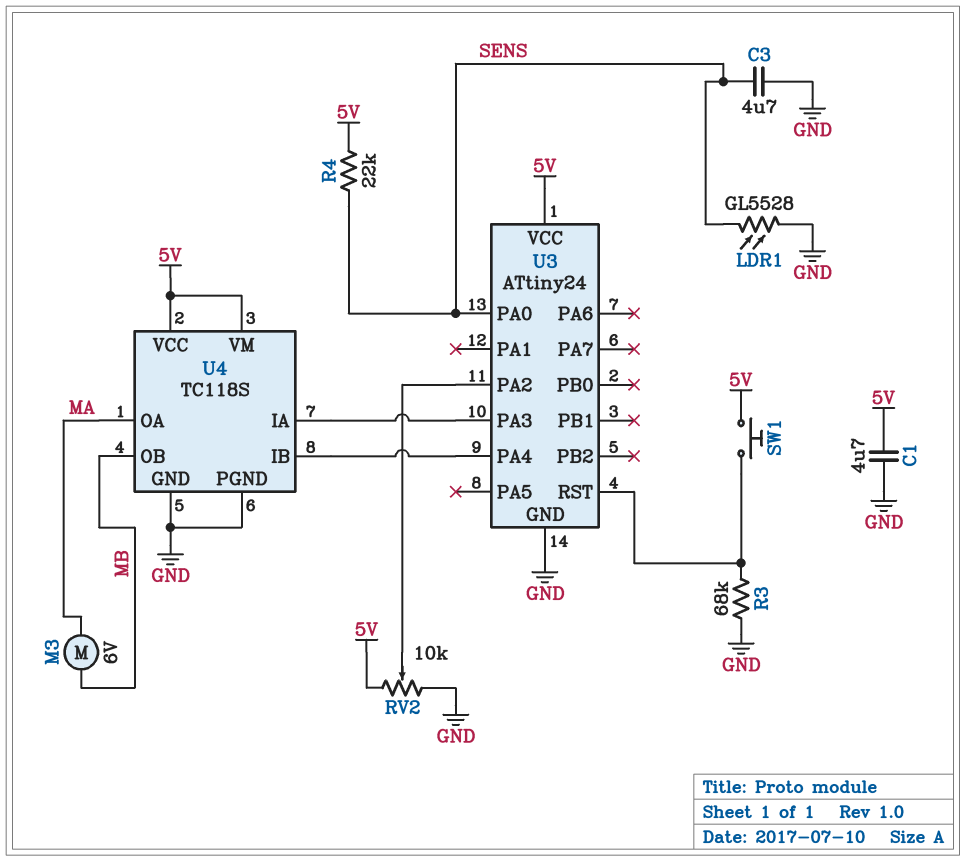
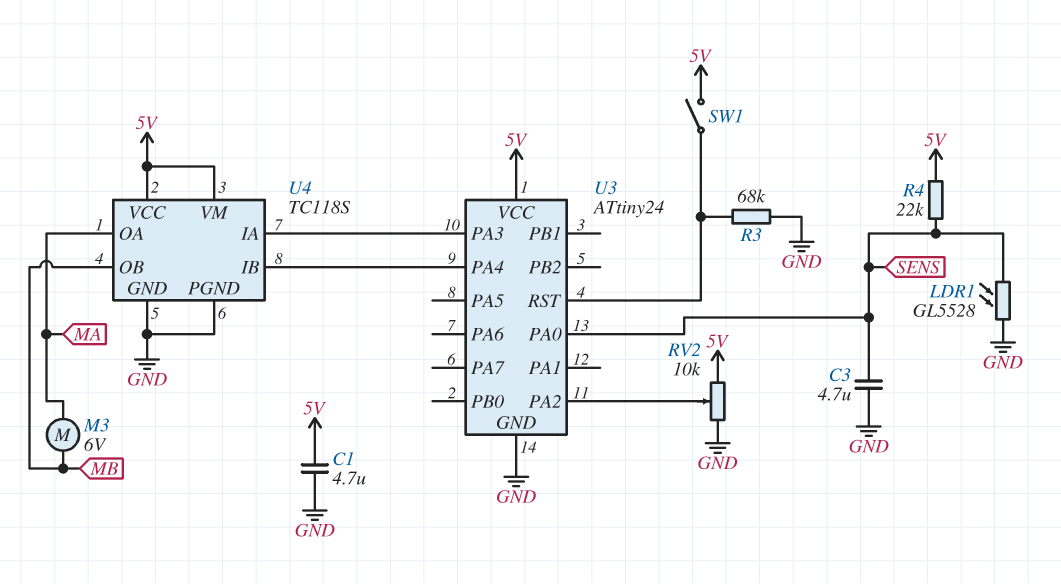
SW1: button (5V, U3/RST) -> switch (5V, U3/RST)

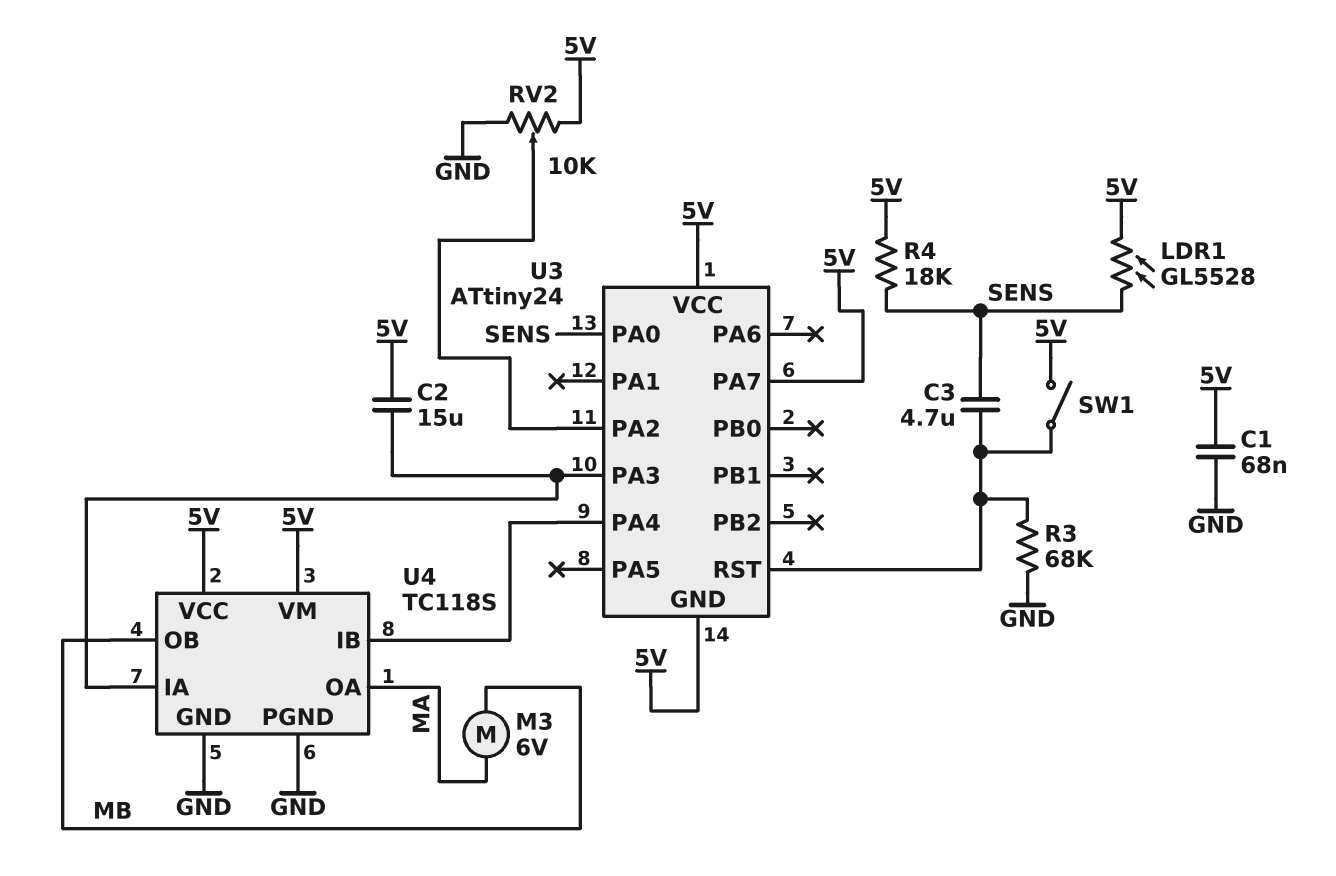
C1: 4.7uF (5V, GND) -> 68nF (5V, GND)
C2: none -> 15uF (5V, U3/PA3)
C3: 4.7uF (GND, SENS) -> 4.7uF (SENS, U3/RST)
LDR1: GL5528 (GND, SENS) -> GL5528 (5V, SENS)
R4: 22k (5V, SENS) -> 18k (5V, SENS)
U3 pin GND: GND -> 5V
U3 pin PA7: none -> 5V

